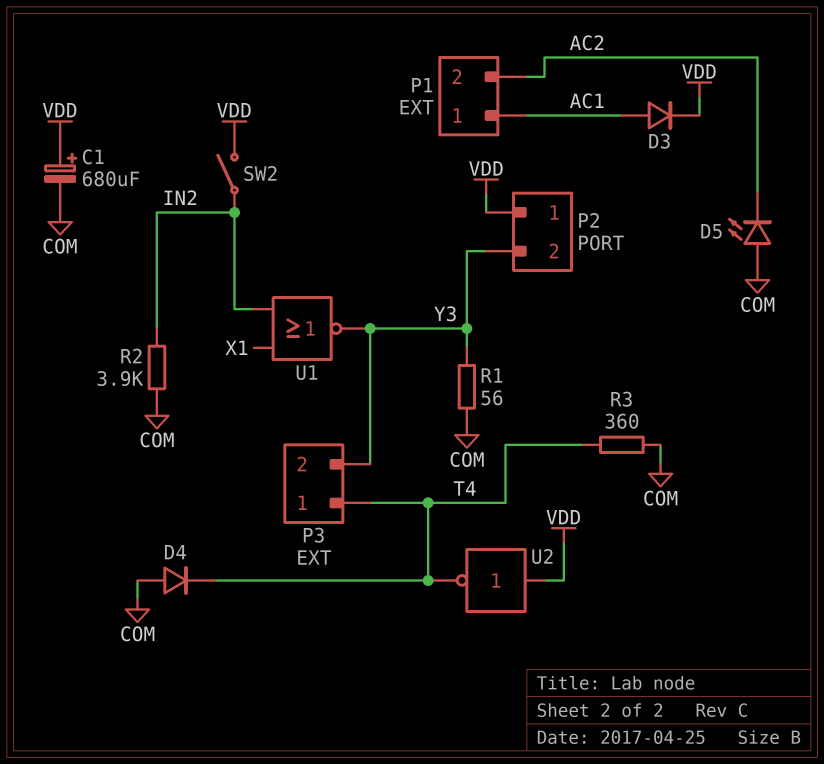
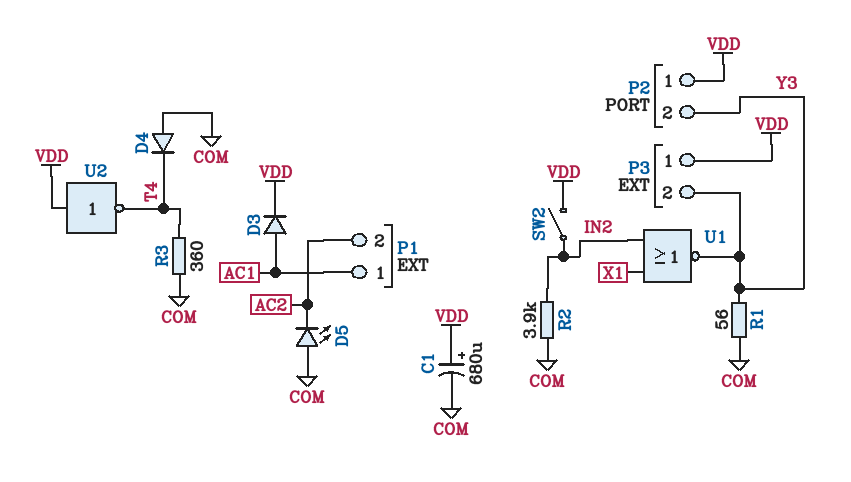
P3 pin 1: T4 -> VDD

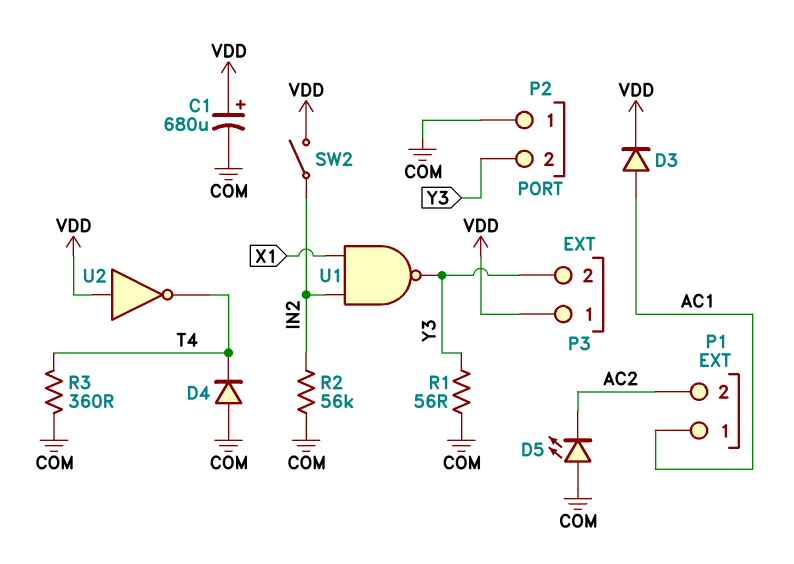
P2 pin 1: VDD -> COM
R2: 3.9k (COM, IN2) -> 56k (COM, IN2)
U1: NOR (in IN2, in X1, out Y3) -> NAND (in IN2, in X1, out Y3)

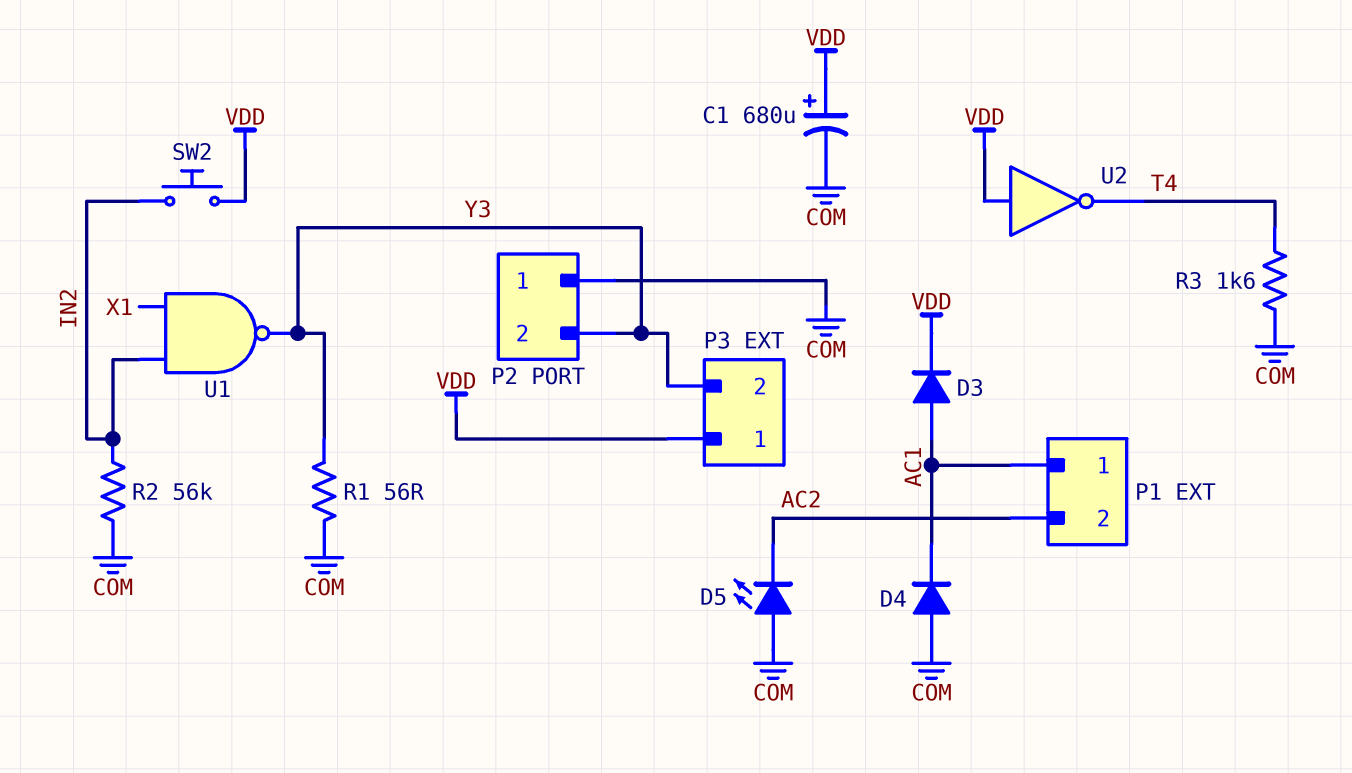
D4: diode (A COM, K T4) -> diode (A COM, K AC1)
R3: 360 (COM, T4) -> 1.6k (COM, T4)
SW2: switch (IN2, VDD) -> button (IN2, VDD)

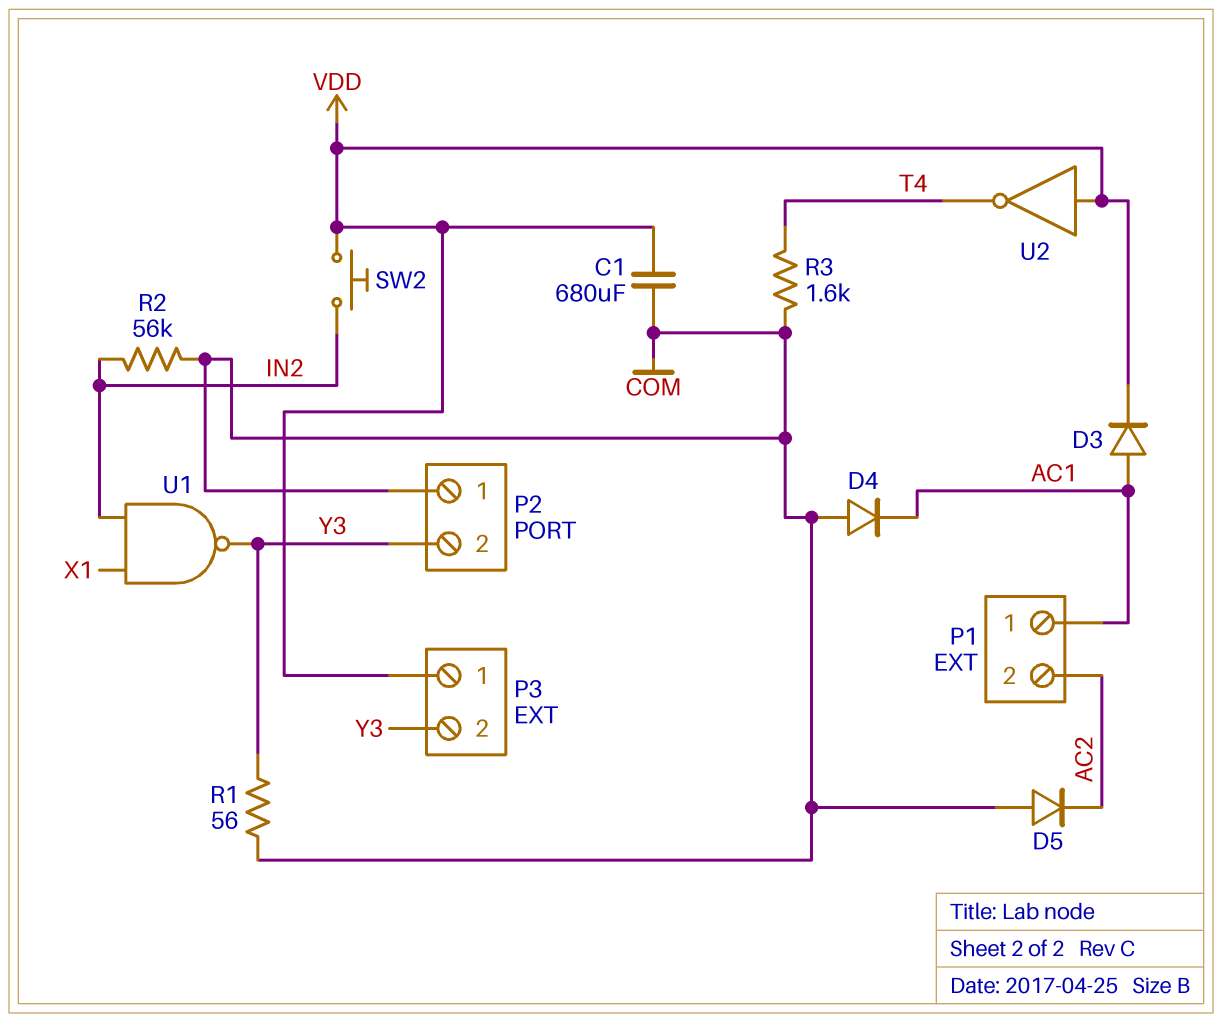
C1: 680uF (plus VDD, minus COM) -> 680uF (COM, VDD)
D5: LED (A COM, K AC2) -> diode (A COM, K AC2)

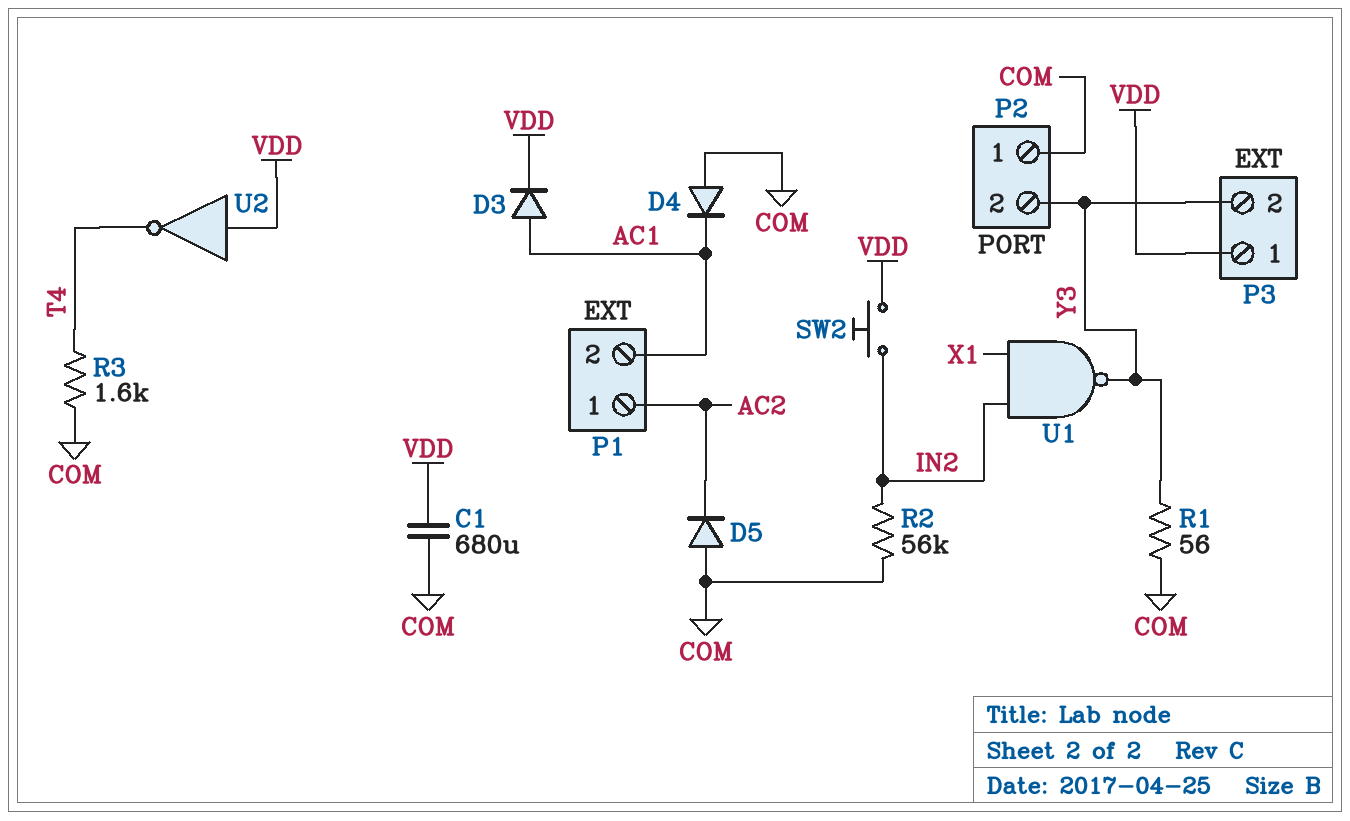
P1 pin 1: AC1 -> AC2
P1 pin 2: AC2 -> AC1

